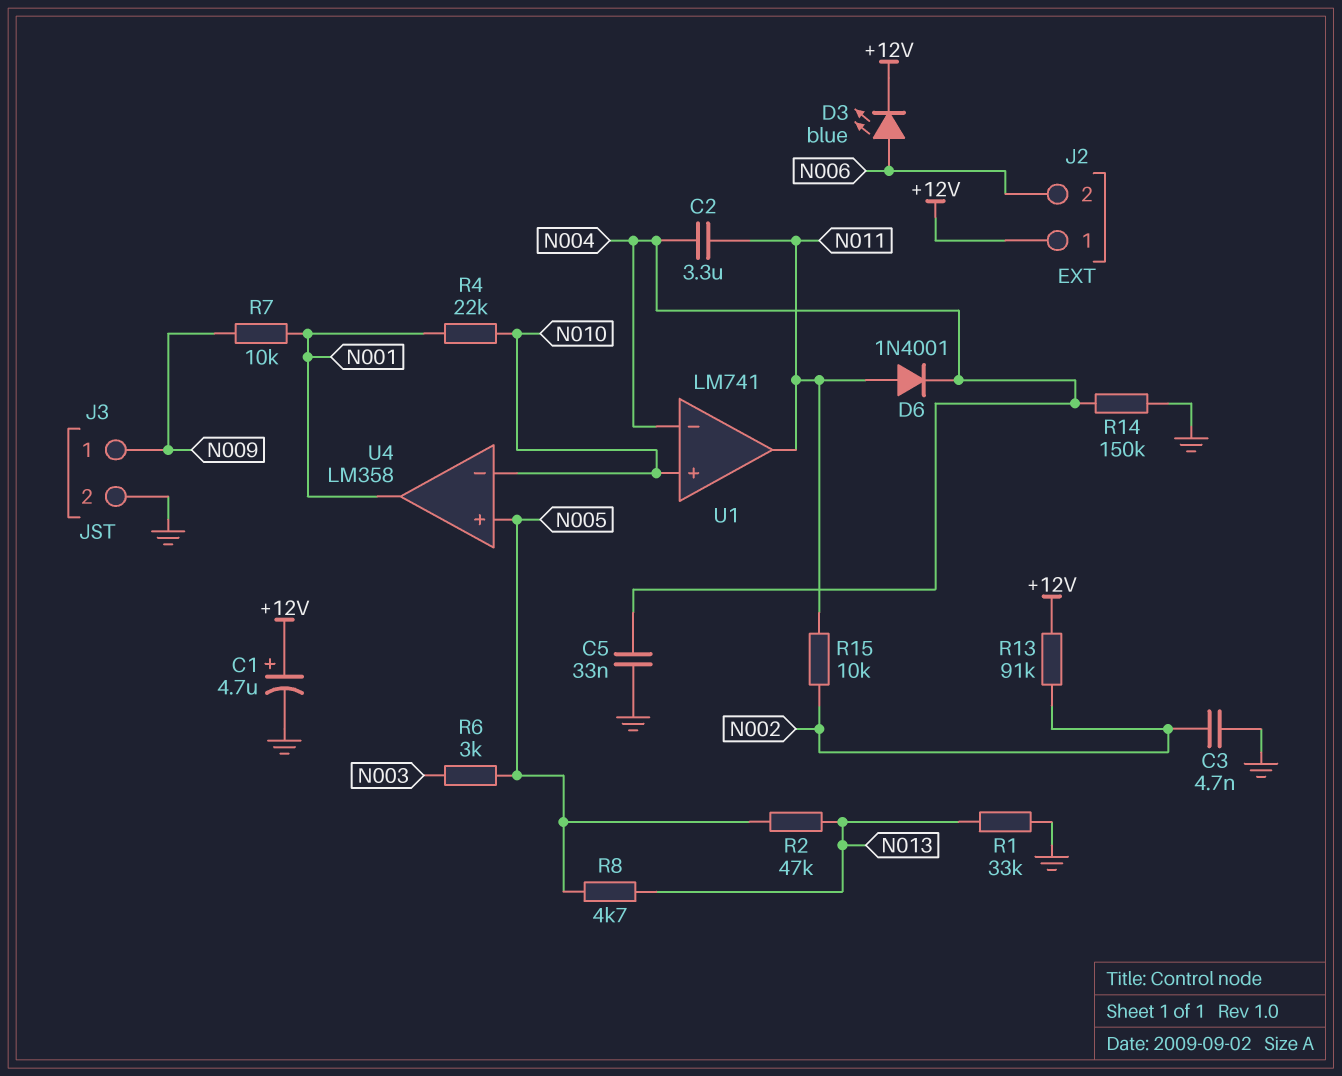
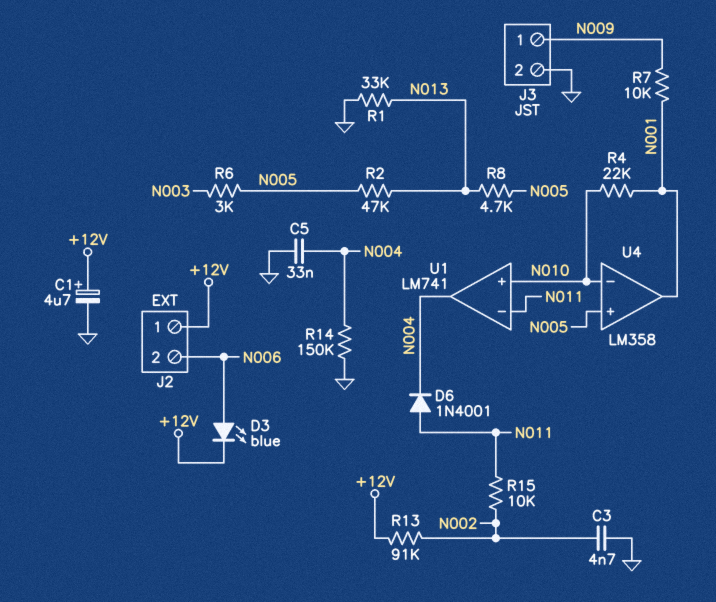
C2: 3.3uF (N004, N011) -> none
U1 pin in-: N004 -> N011
U1 pin out: N011 -> N004

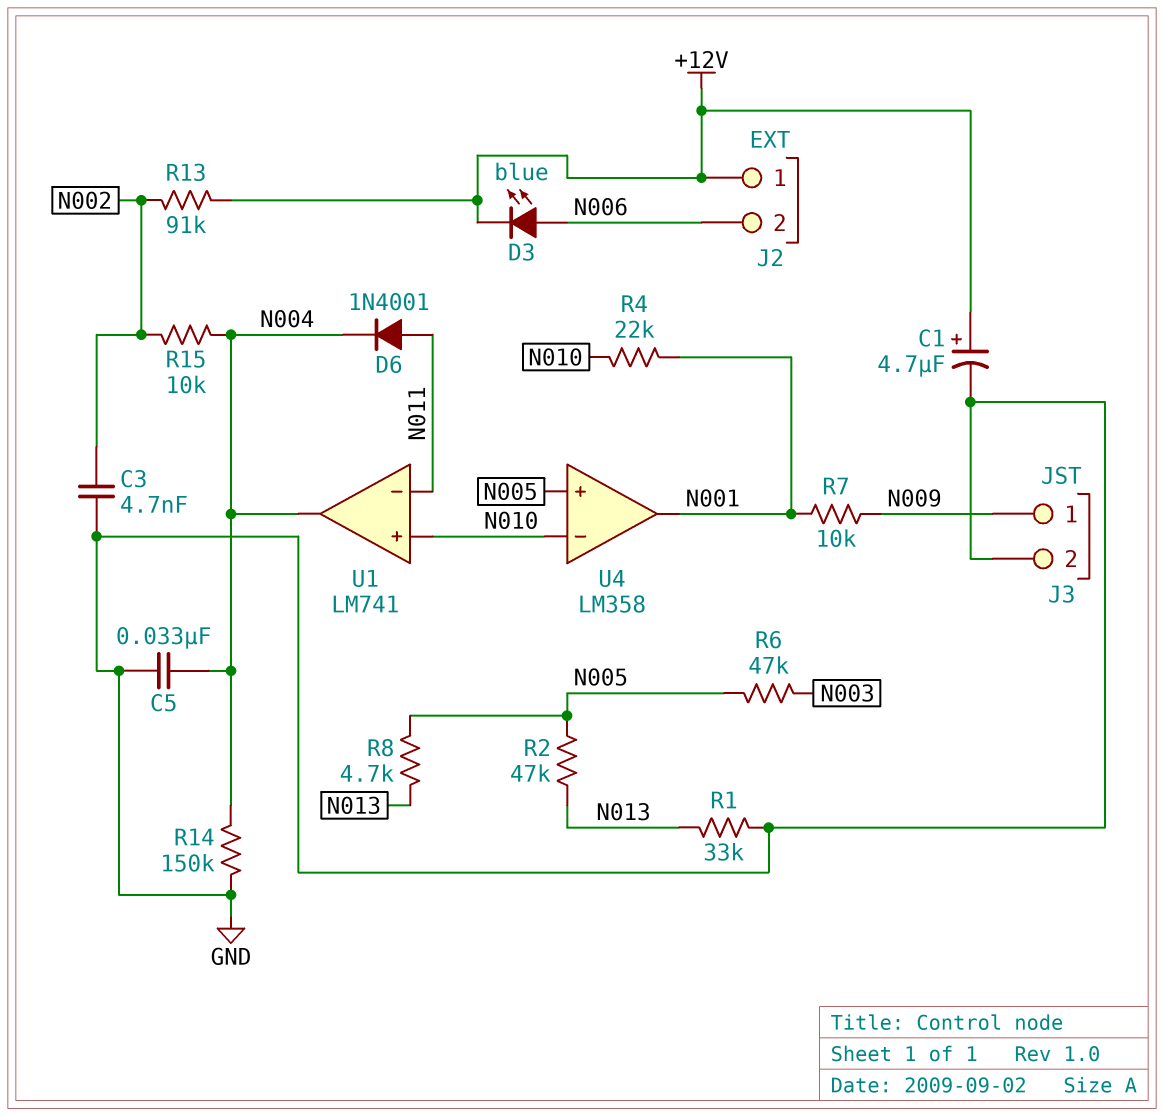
R6: 3k (N003, N005) -> 47k (N003, N005)
R15: 10k (N002, N011) -> 10k (N002, N004)

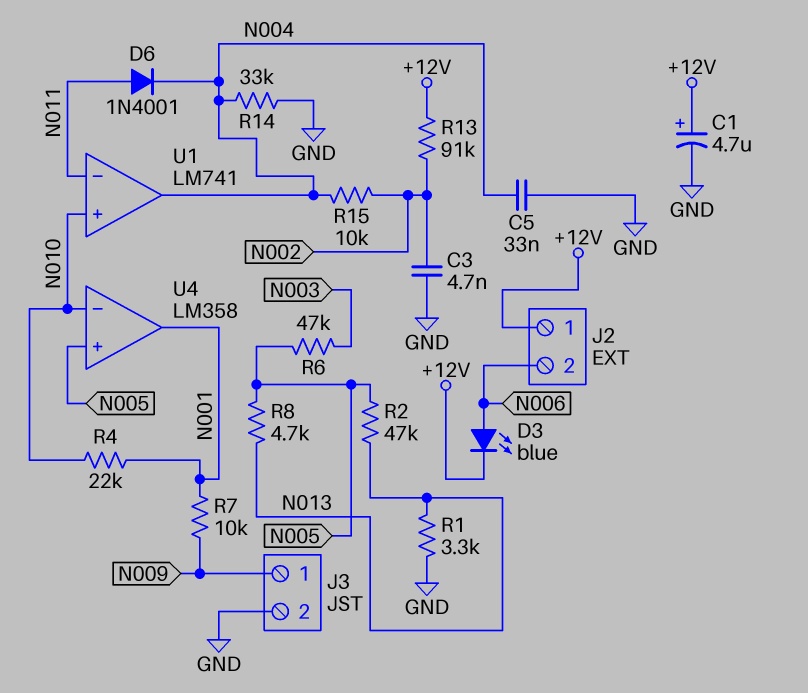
R1: 33k (GND, N013) -> 3.3k (GND, N013)
R14: 150k (GND, N004) -> 33k (GND, N004)

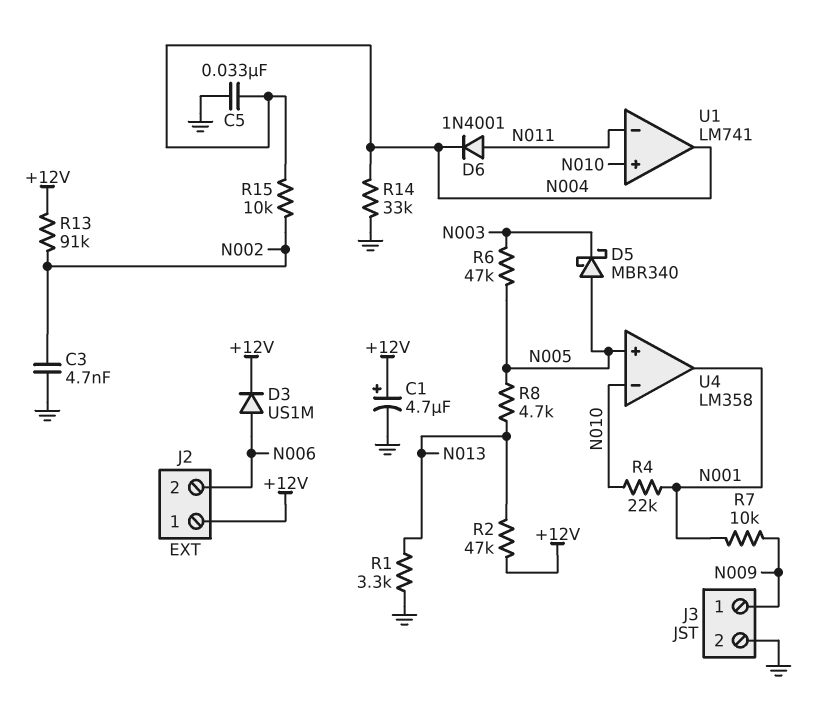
D3: LED blue (A N006, K +12V) -> diode US1M (A N006, K +12V)
D5: none -> schottky MBR340 (A N005, K N003)
R2: 47k (N005, N013) -> 47k (+12V, N013)

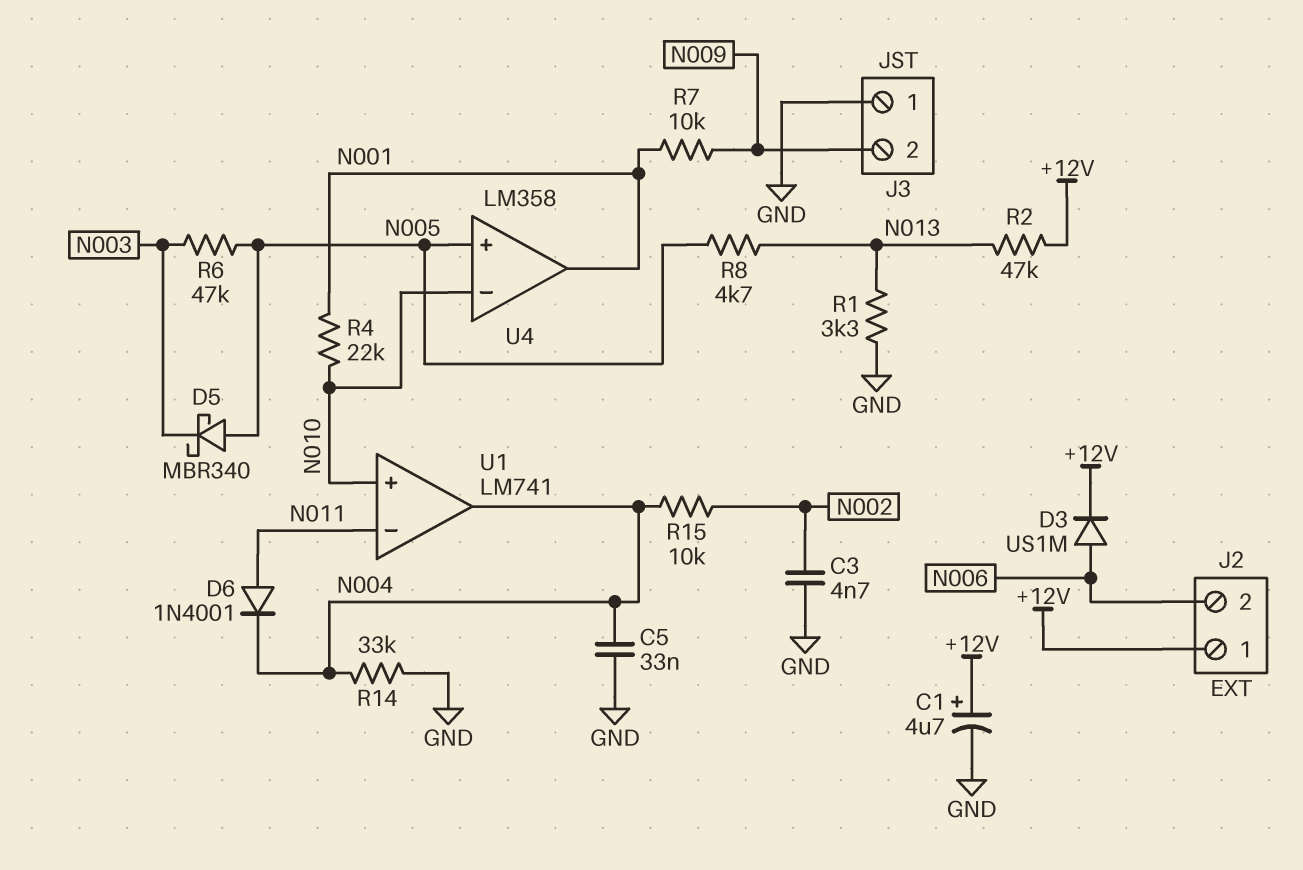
J3 pin 1: N009 -> GND
J3 pin 2: GND -> N009
R13: 91k (+12V, N002) -> none

